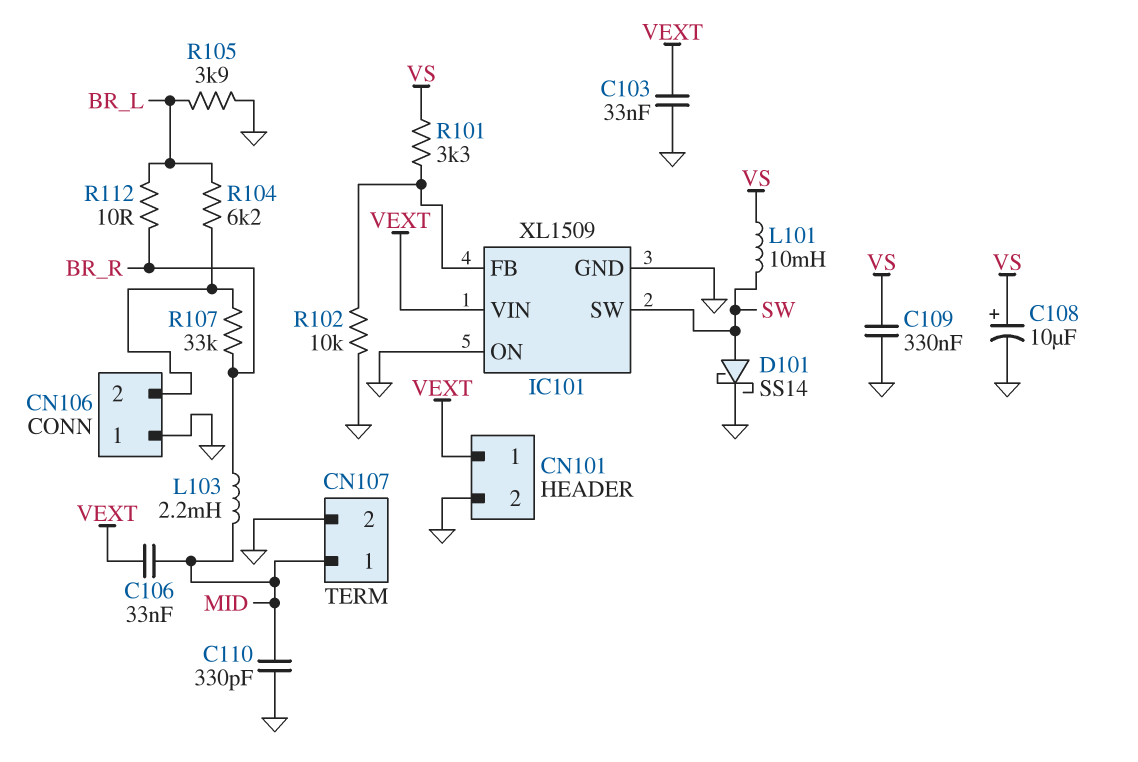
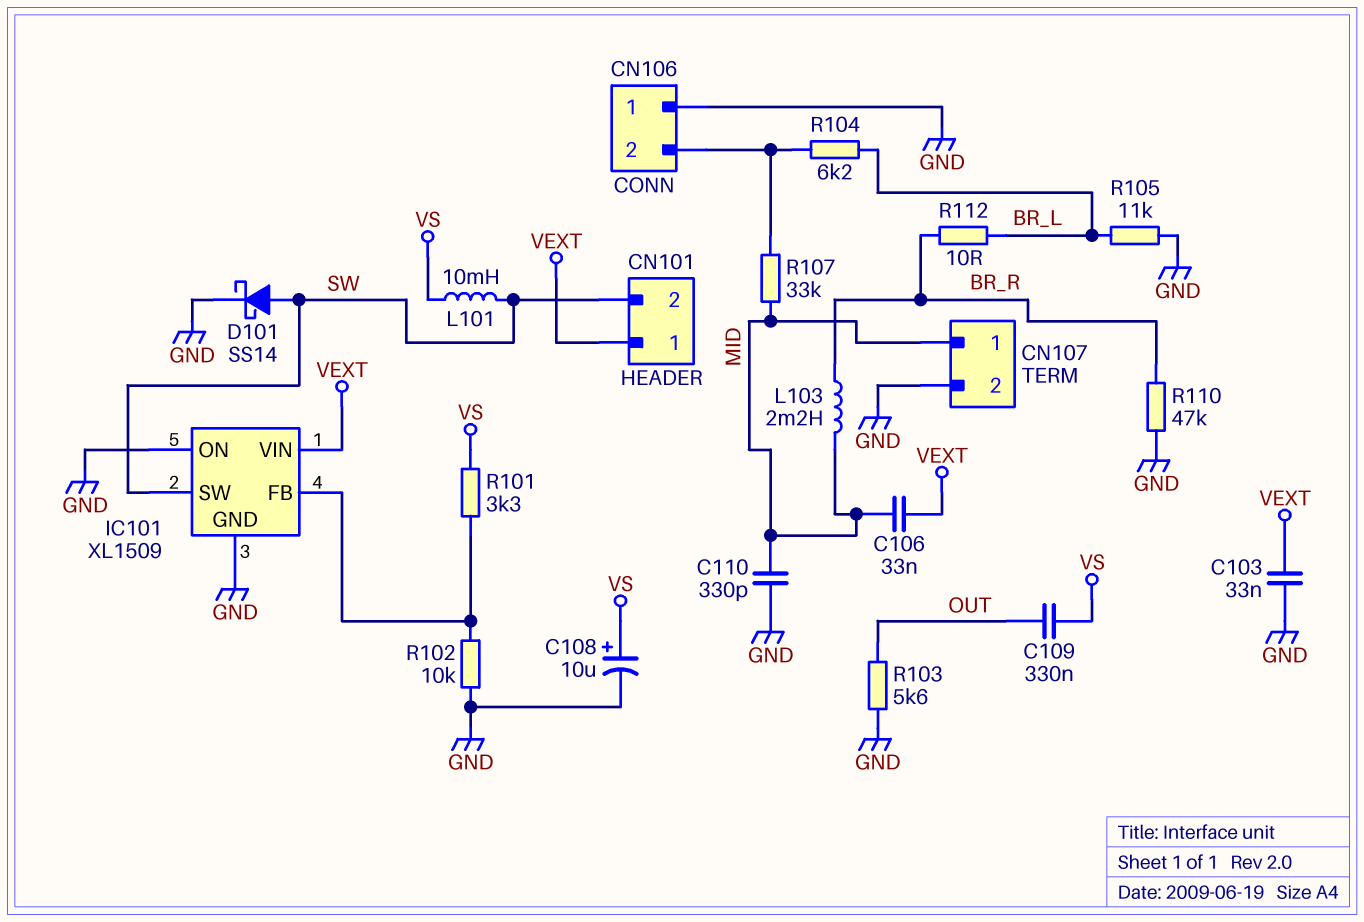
C109: 330nF (GND, VS) -> 330nF (OUT, VS)
CN101 pin 2: GND -> SW
R103: none -> 5.6k (GND, OUT)
R105: 3.9k (BR_L, GND) -> 11k (BR_L, GND)
R107: 33k (BR_R, CN106/2) -> 33k (CN106/2, MID)
R110: none -> 47k (BR_R, GND)

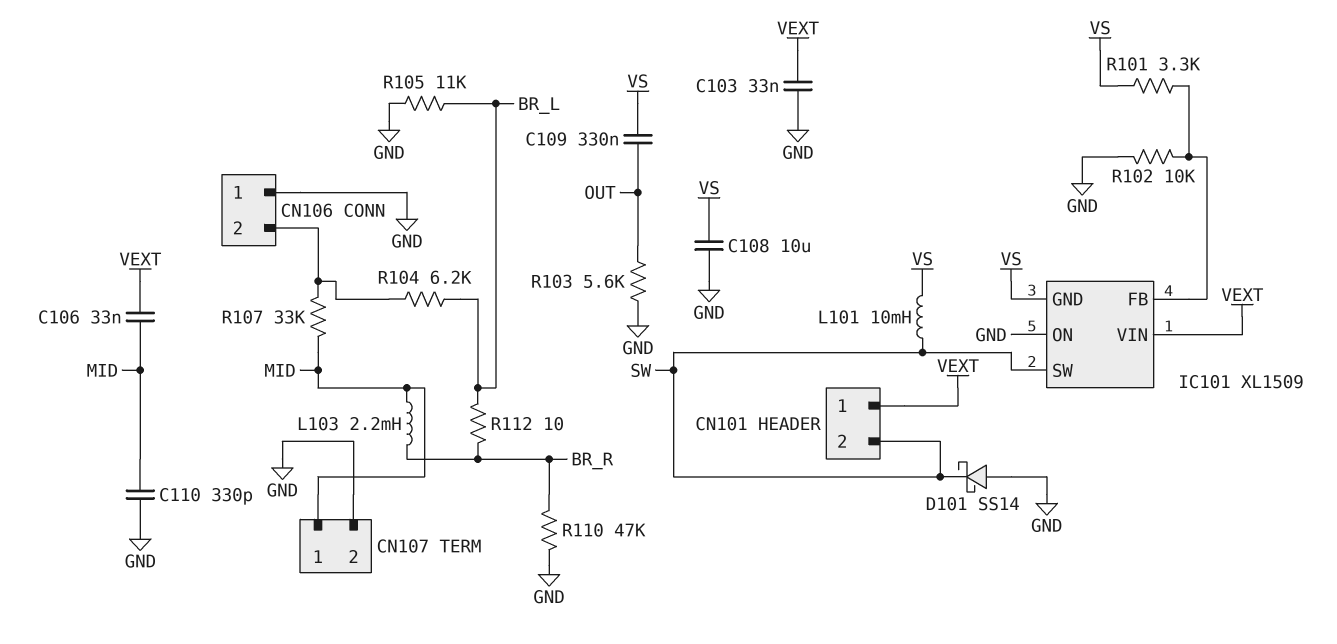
C108: 10uF (plus VS, minus GND) -> 10uF (GND, VS)
D101: schottky SS14 (A SW, K GND) -> schottky SS14 (A GND, K SW)
IC101 pin GND: GND -> VS

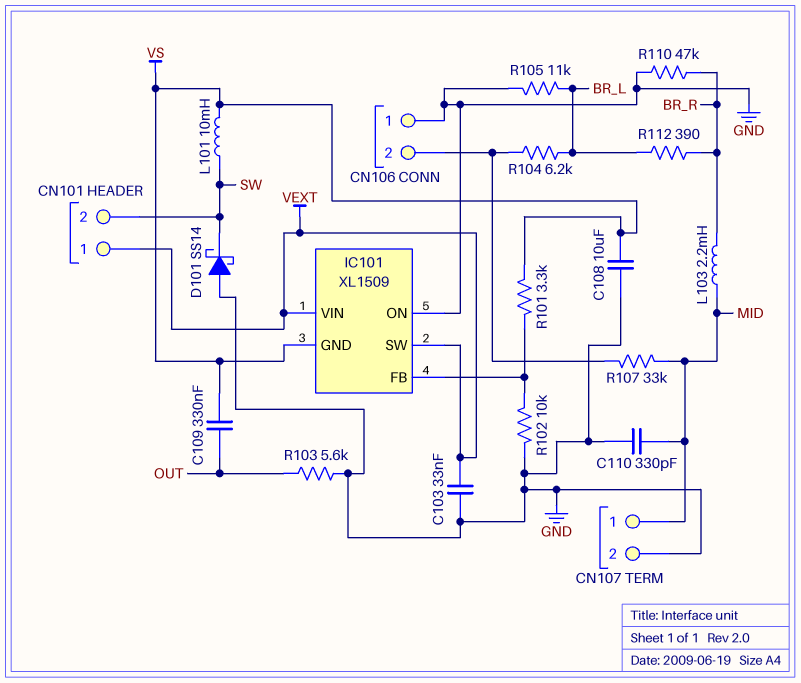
C106: 33nF (MID, VEXT) -> none
IC101 pin SW: SW -> VEXT
R112: 10 (BR_L, BR_R) -> 390 (BR_L, BR_R)

